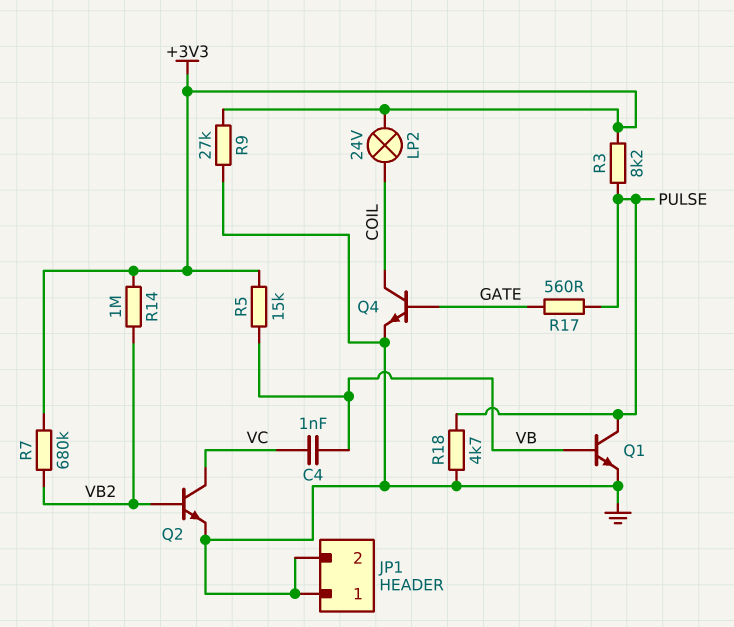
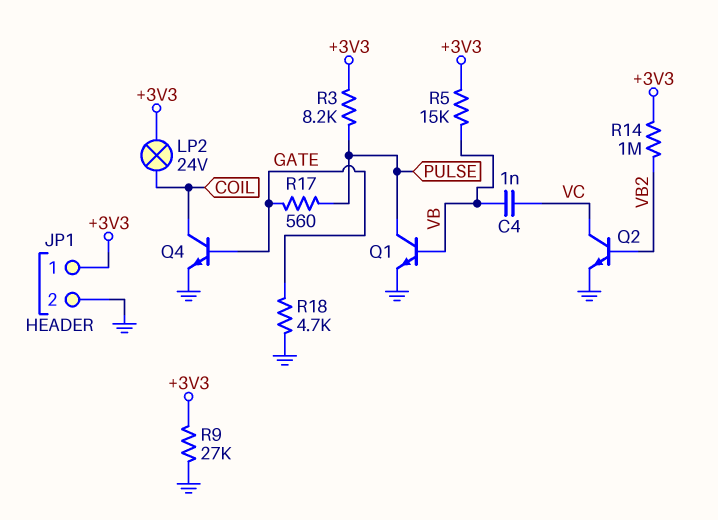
JP1 pin 1: GND -> +3V3
R7: 680k (+3V3, VB2) -> none
R18: 4.7k (GND, PULSE) -> 4.7k (GATE, GND)

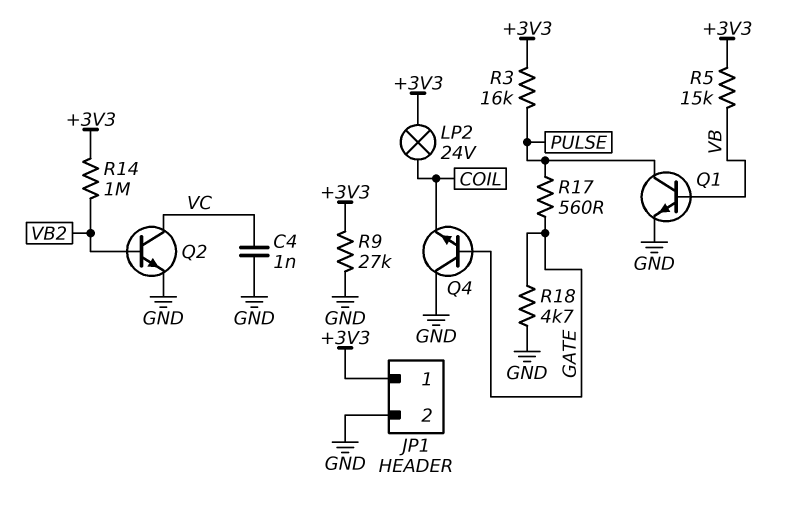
C4: 1nF (VB, VC) -> 1nF (GND, VC)
Q4: NPN (B GATE, C COIL, E GND) -> NPN (B GATE, C GND, E COIL)
R3: 8.2k (+3V3, PULSE) -> 16k (+3V3, PULSE)

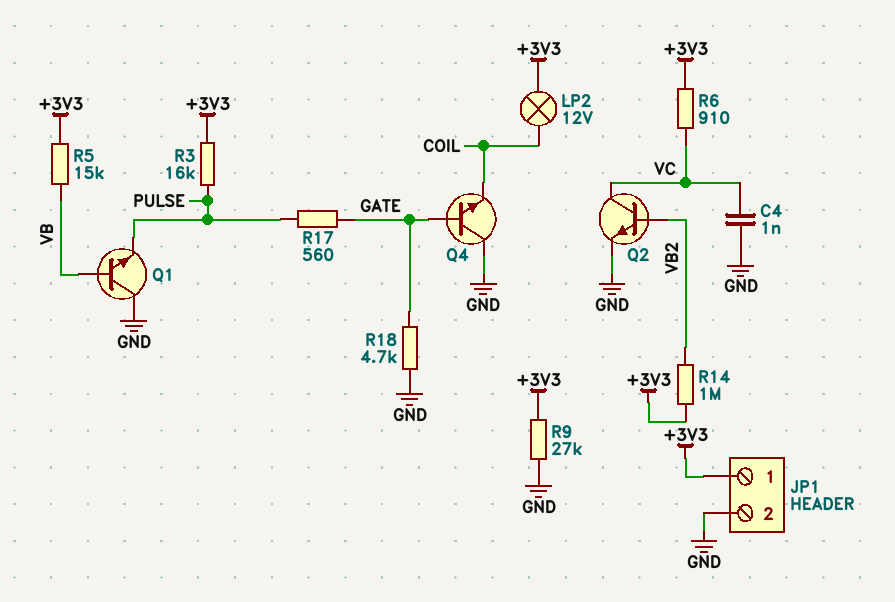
LP2: lamp 24V (+3V3, COIL) -> lamp 12V (+3V3, COIL)
Q1: NPN (B VB, C PULSE, E GND) -> NPN (B VB, C GND, E PULSE)
R6: none -> 910 (+3V3, VC)

